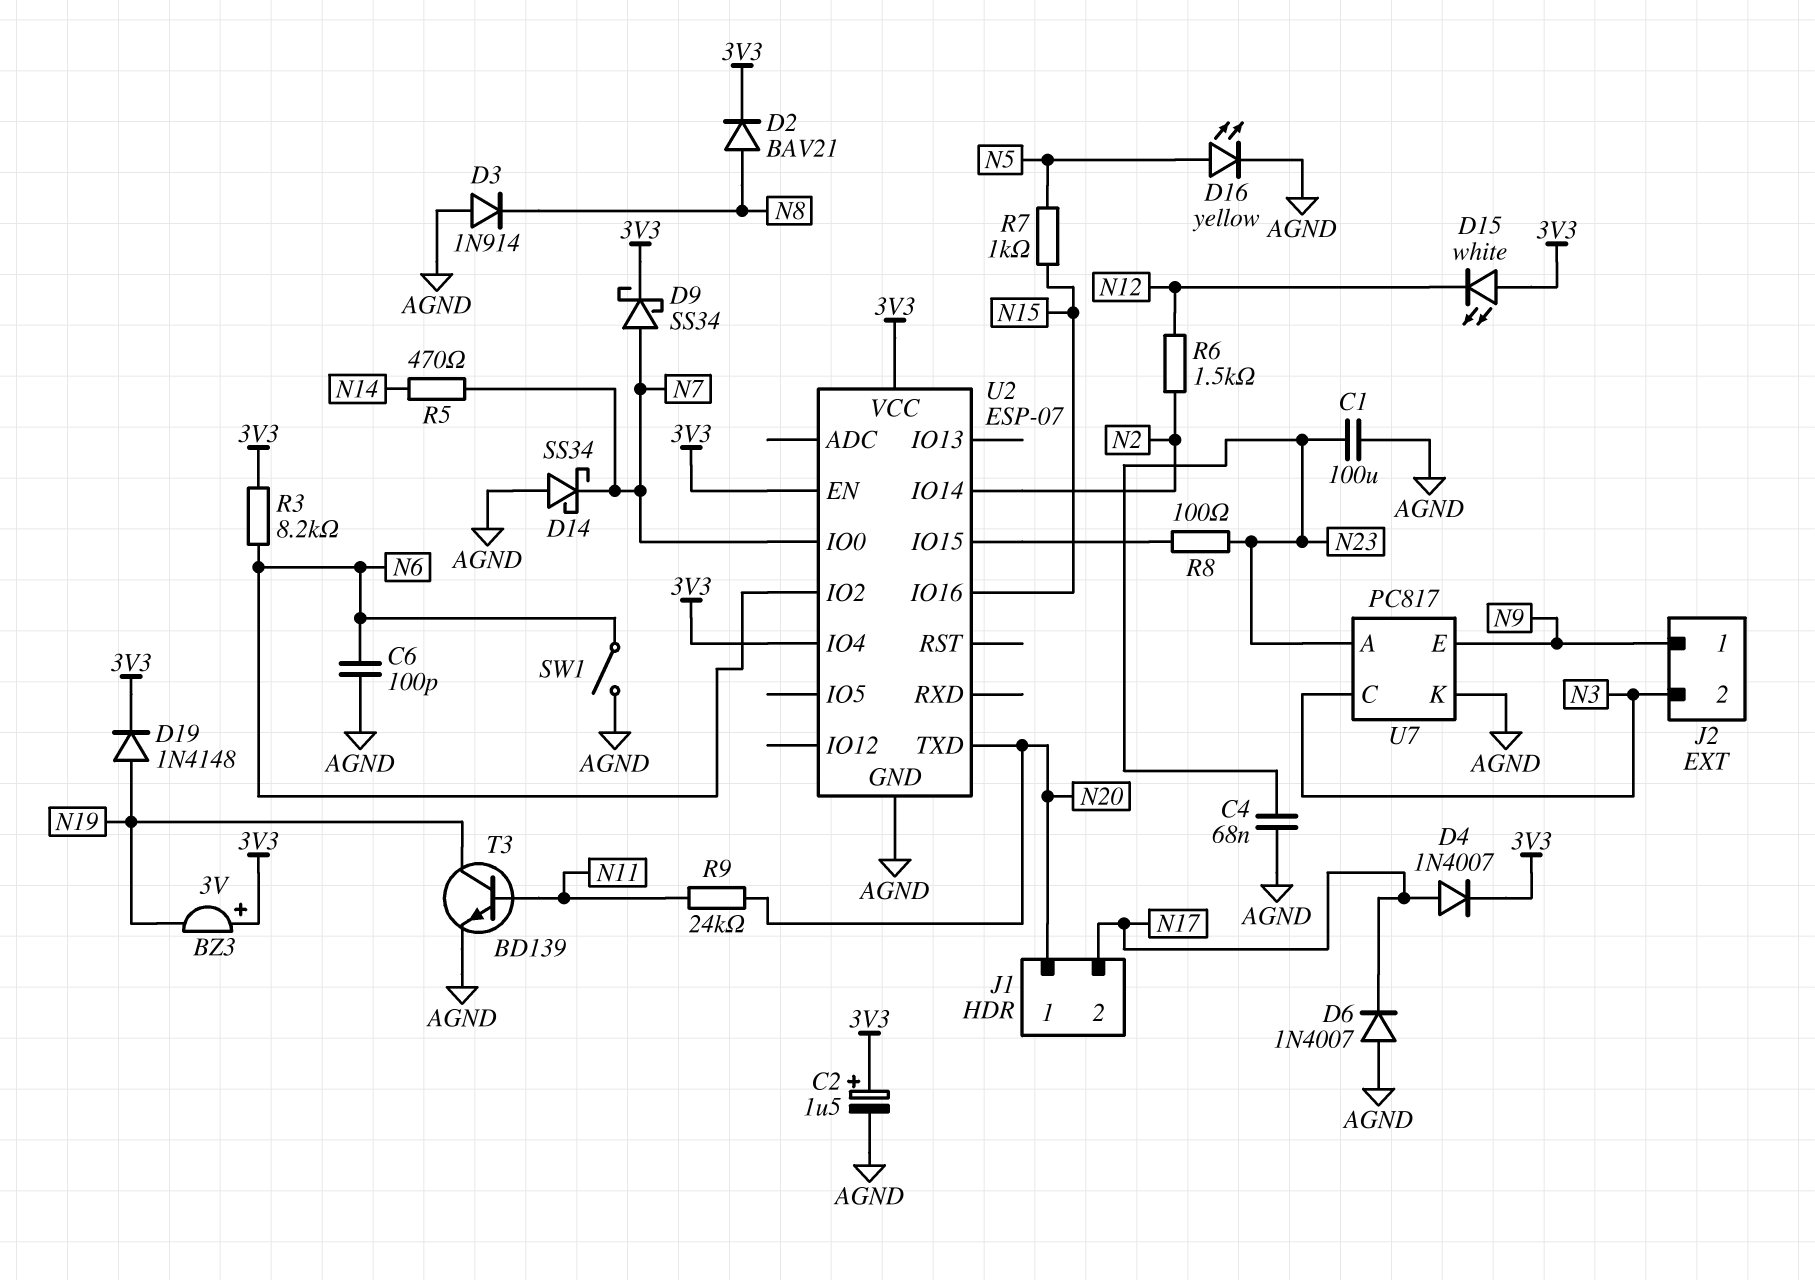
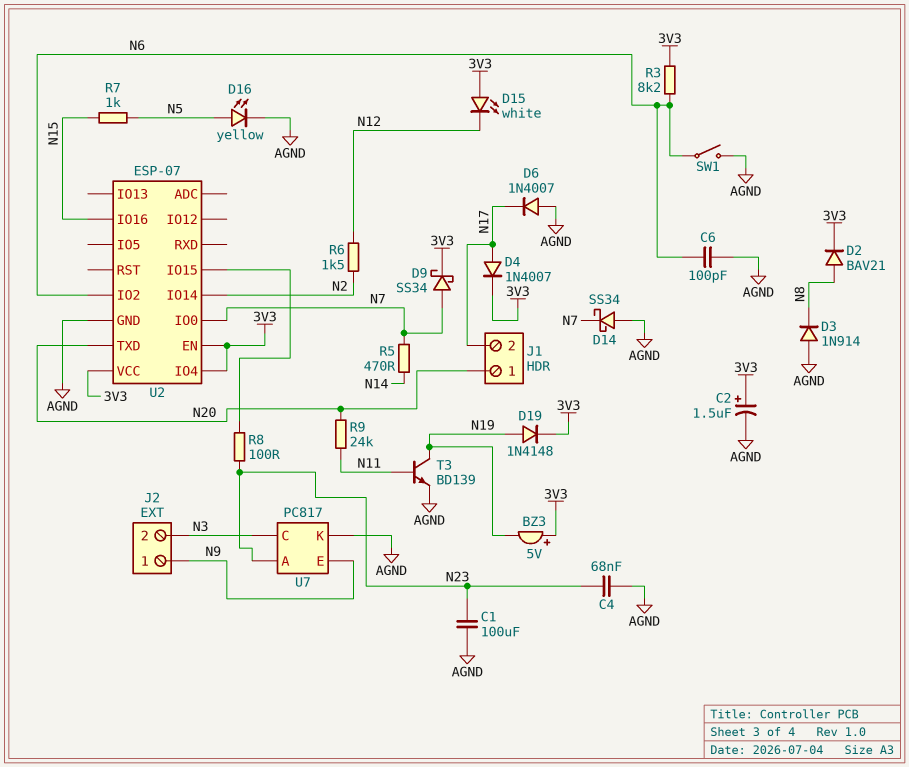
BZ3: buzzer 3V (plus 3V3, minus N19) -> buzzer 5V (plus 3V3, minus N19)

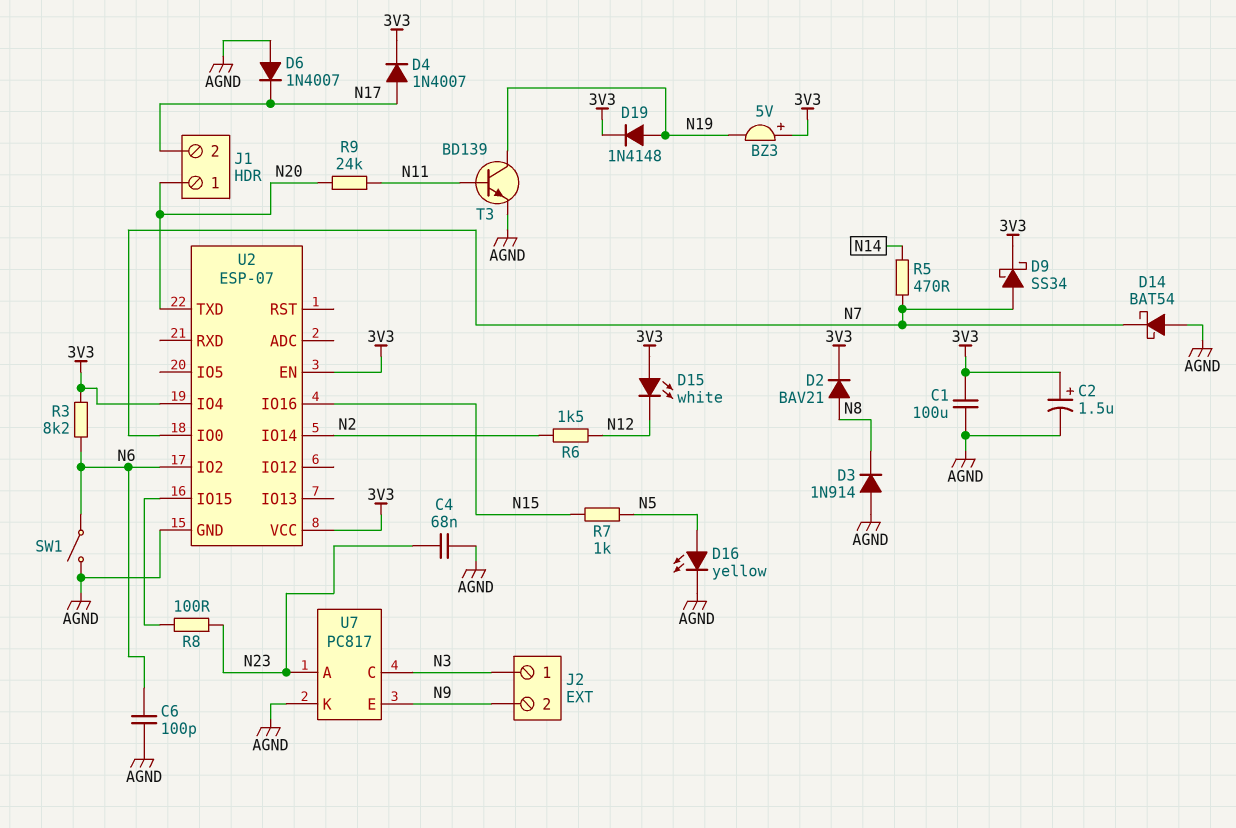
C1: 100uF (AGND, N23) -> 100uF (3V3, AGND)
D14: schottky SS34 (A AGND, K N7) -> schottky BAT54 (A AGND, K N7)
J2 pin 1: N9 -> N3
J2 pin 2: N3 -> N9

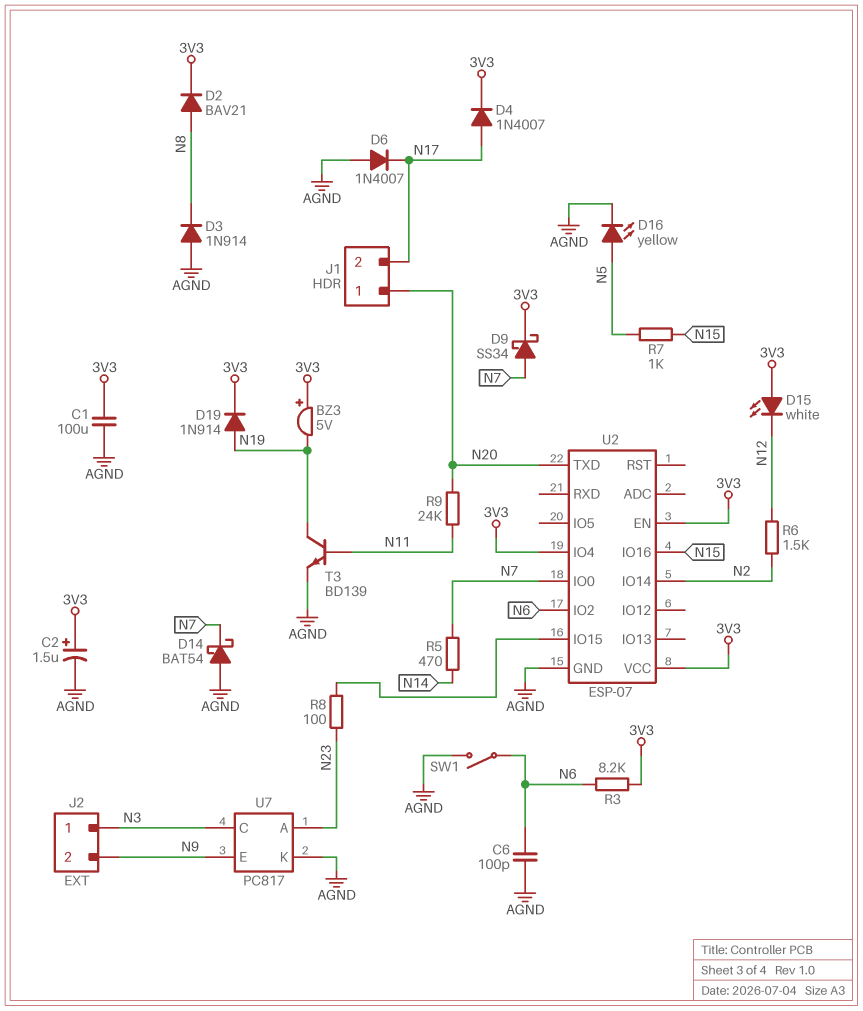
C4: 68nF (AGND, N23) -> none
D19: diode 1N4148 (A N19, K 3V3) -> diode 1N914 (A N19, K 3V3)

